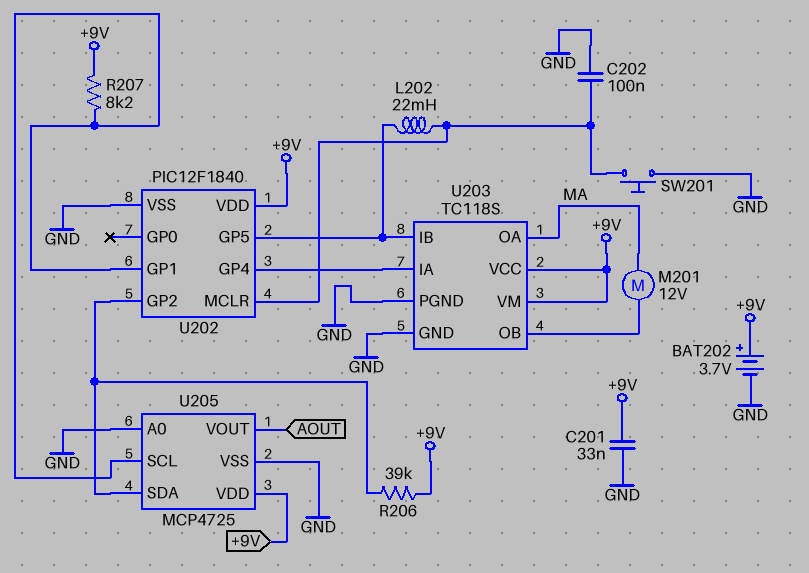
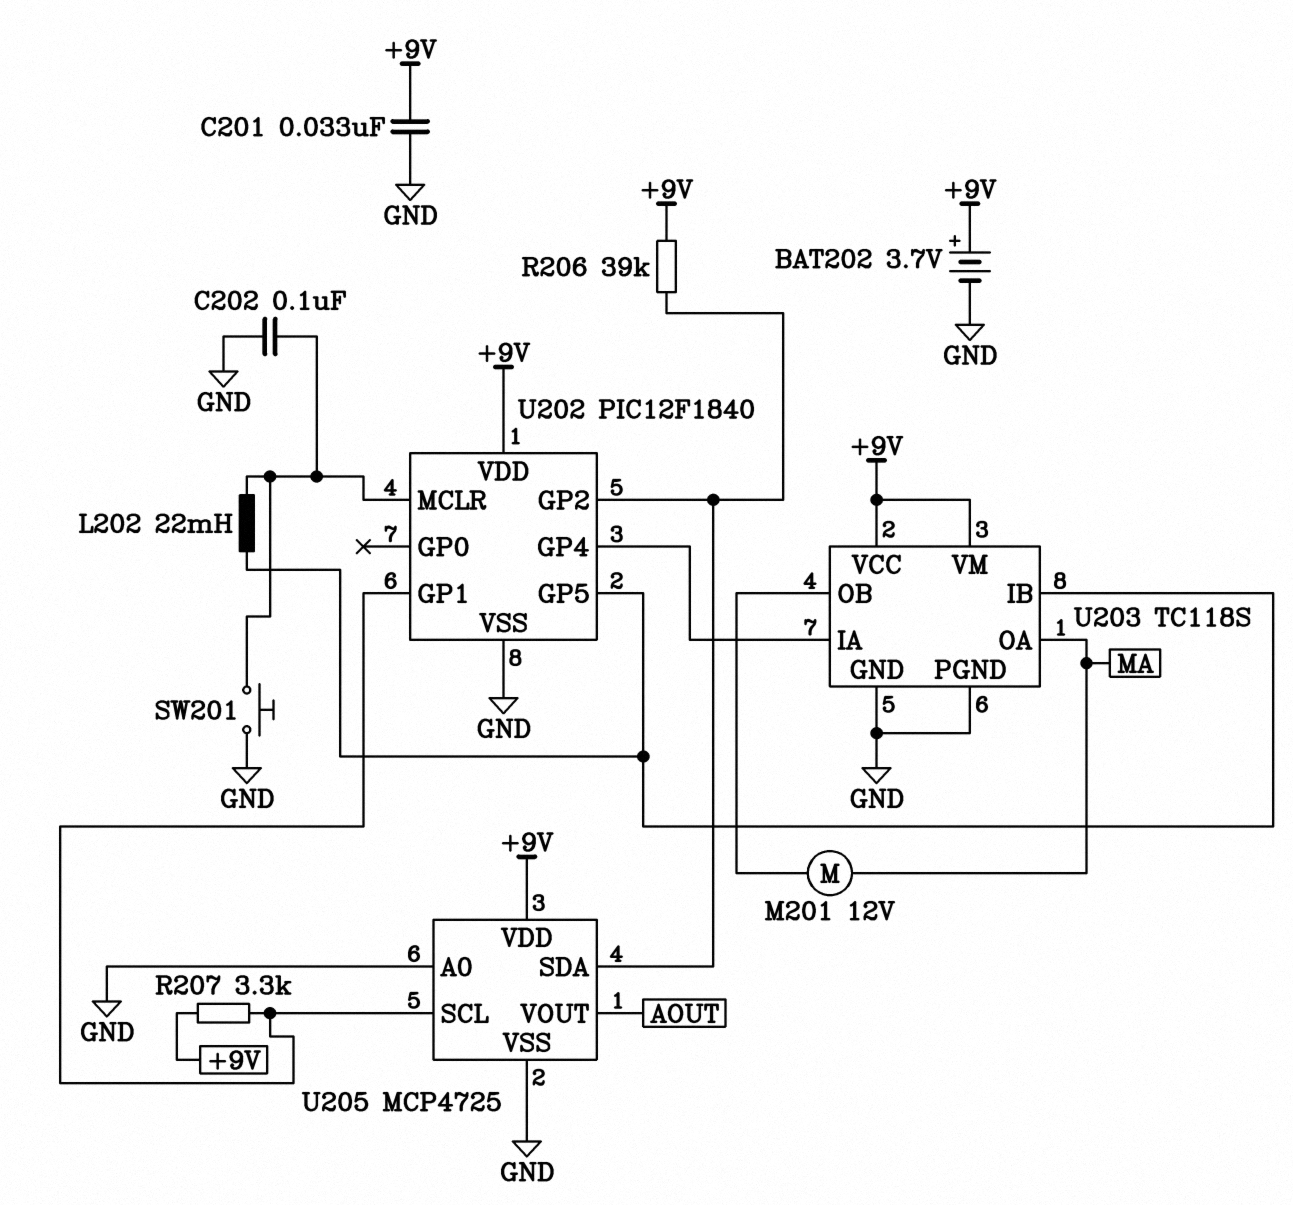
R207: 8.2k (+9V, U202/GP1) -> 3.3k (+9V, U202/GP1)

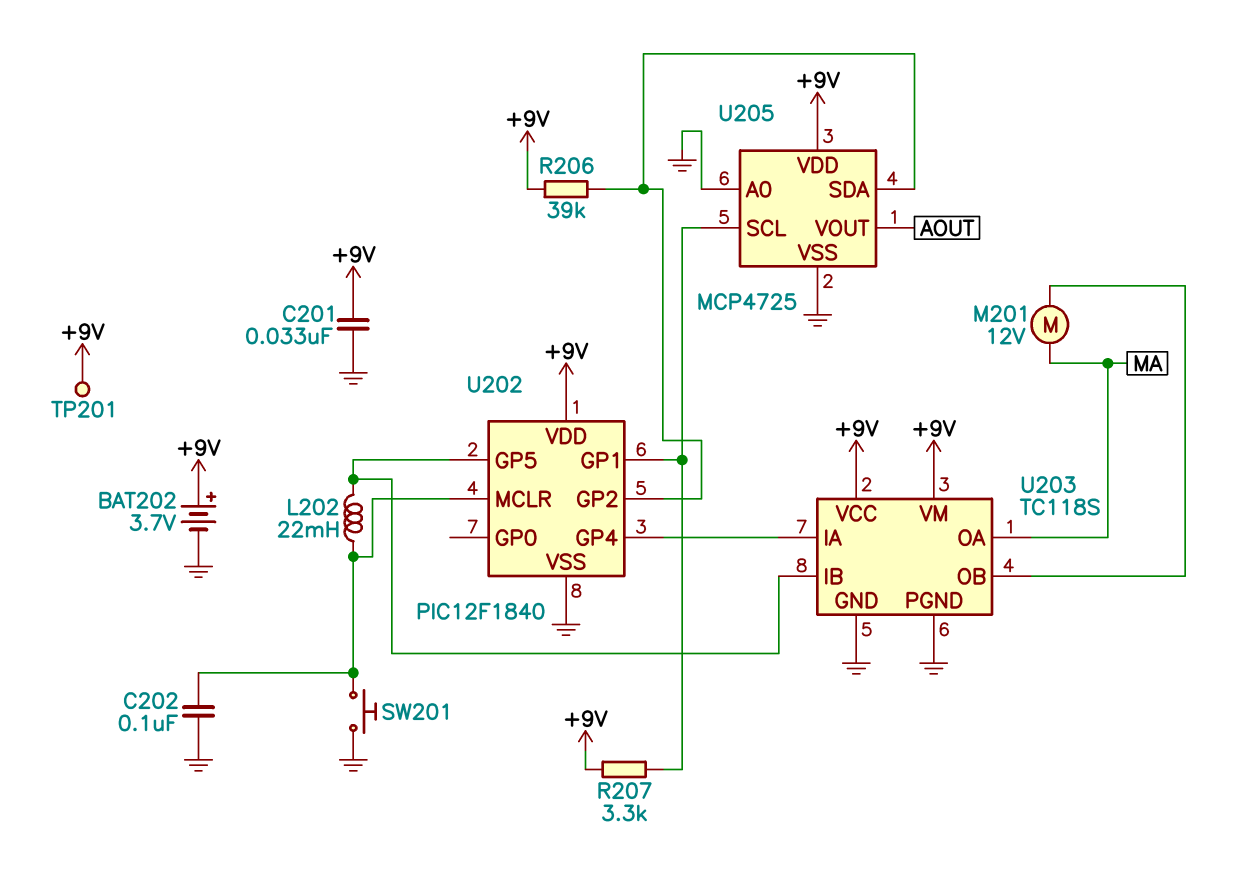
TP201: none -> test point (+9V)

